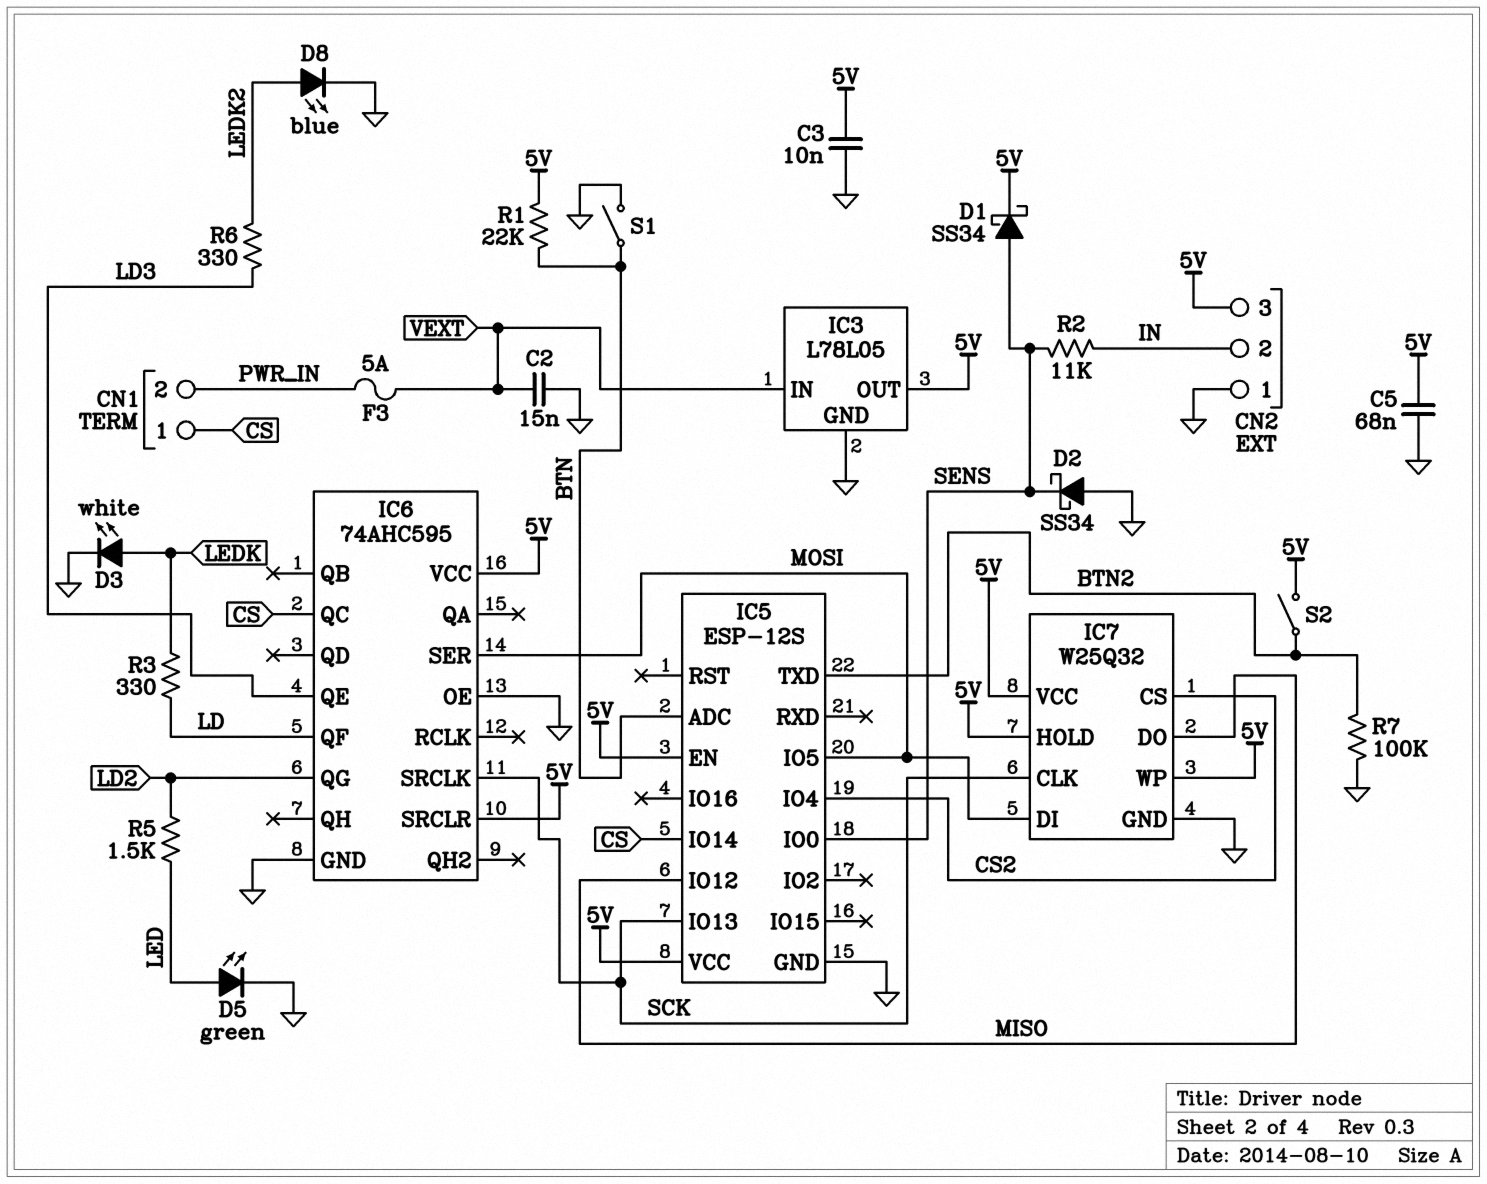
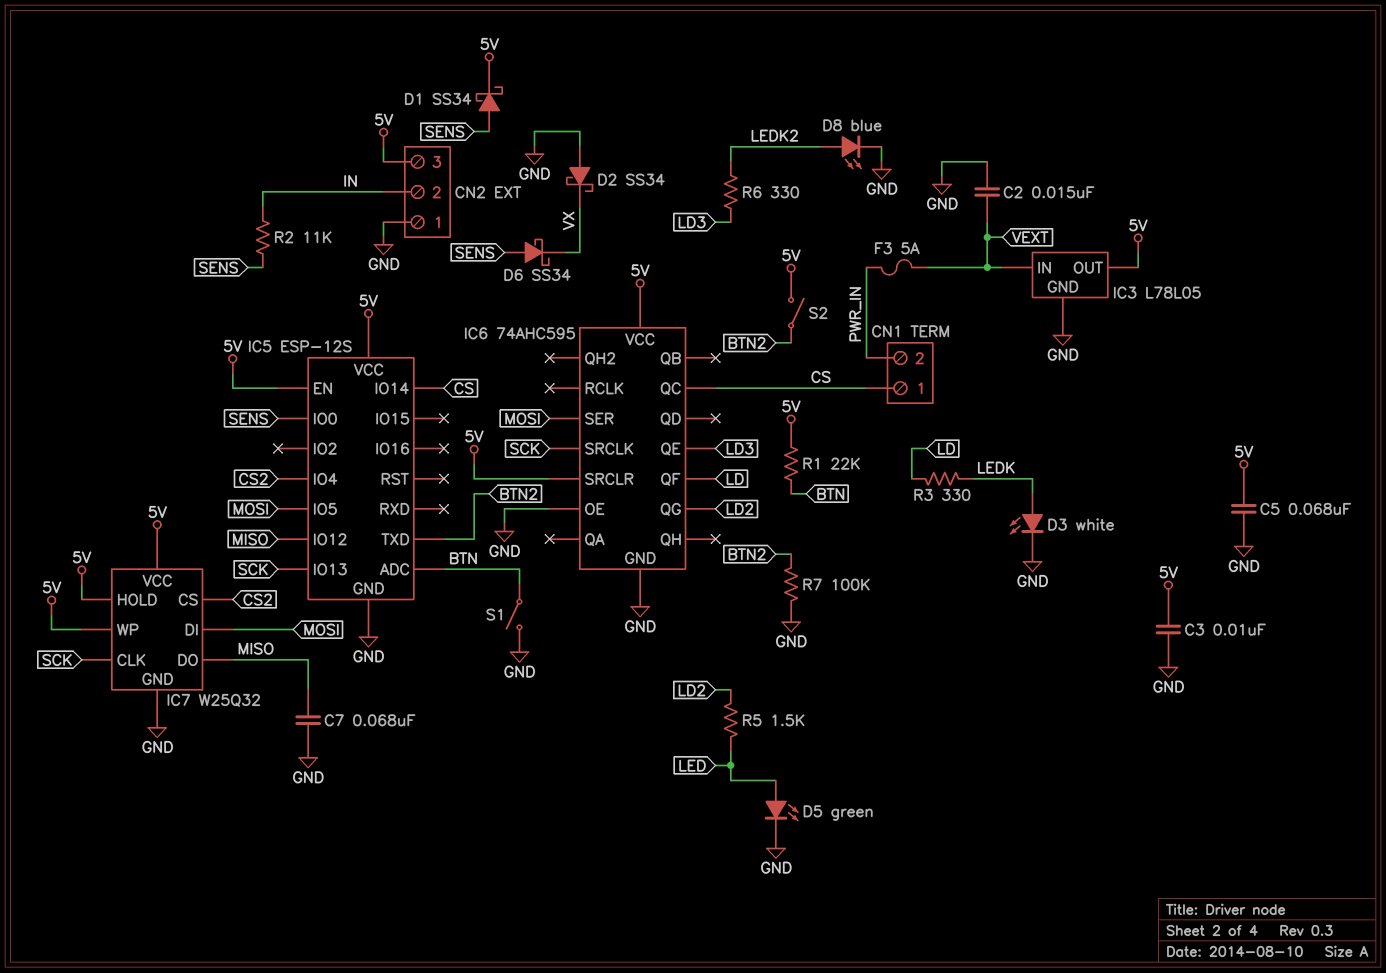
C7: none -> 68nF (GND, MISO)
D2: schottky SS34 (A GND, K SENS) -> schottky SS34 (A GND, K VX)
D6: none -> schottky SS34 (A SENS, K VX)

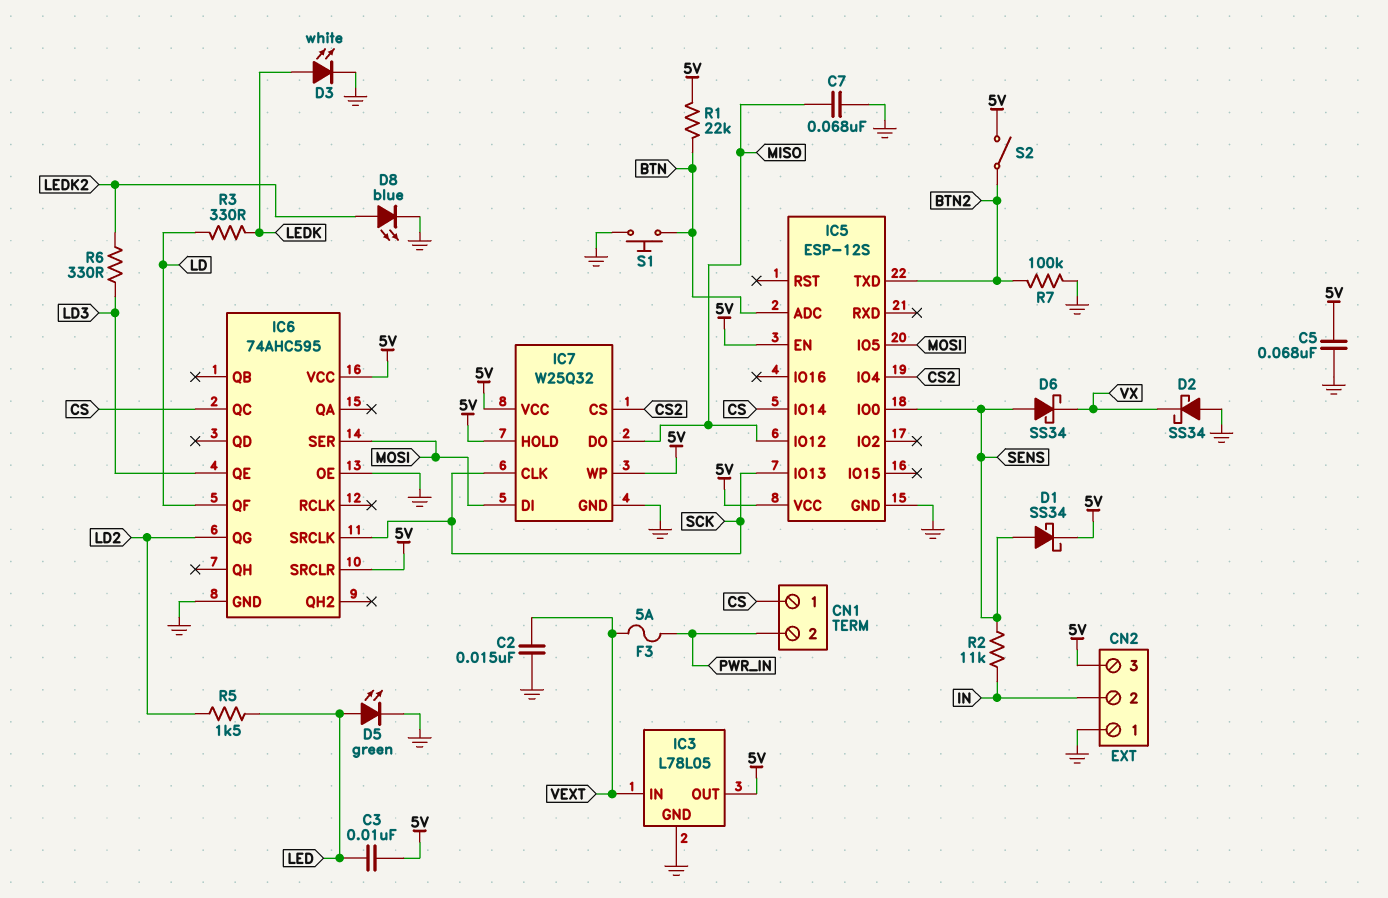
C3: 10nF (5V, GND) -> 10nF (5V, LED)
S1: switch (BTN, GND) -> button (BTN, GND)

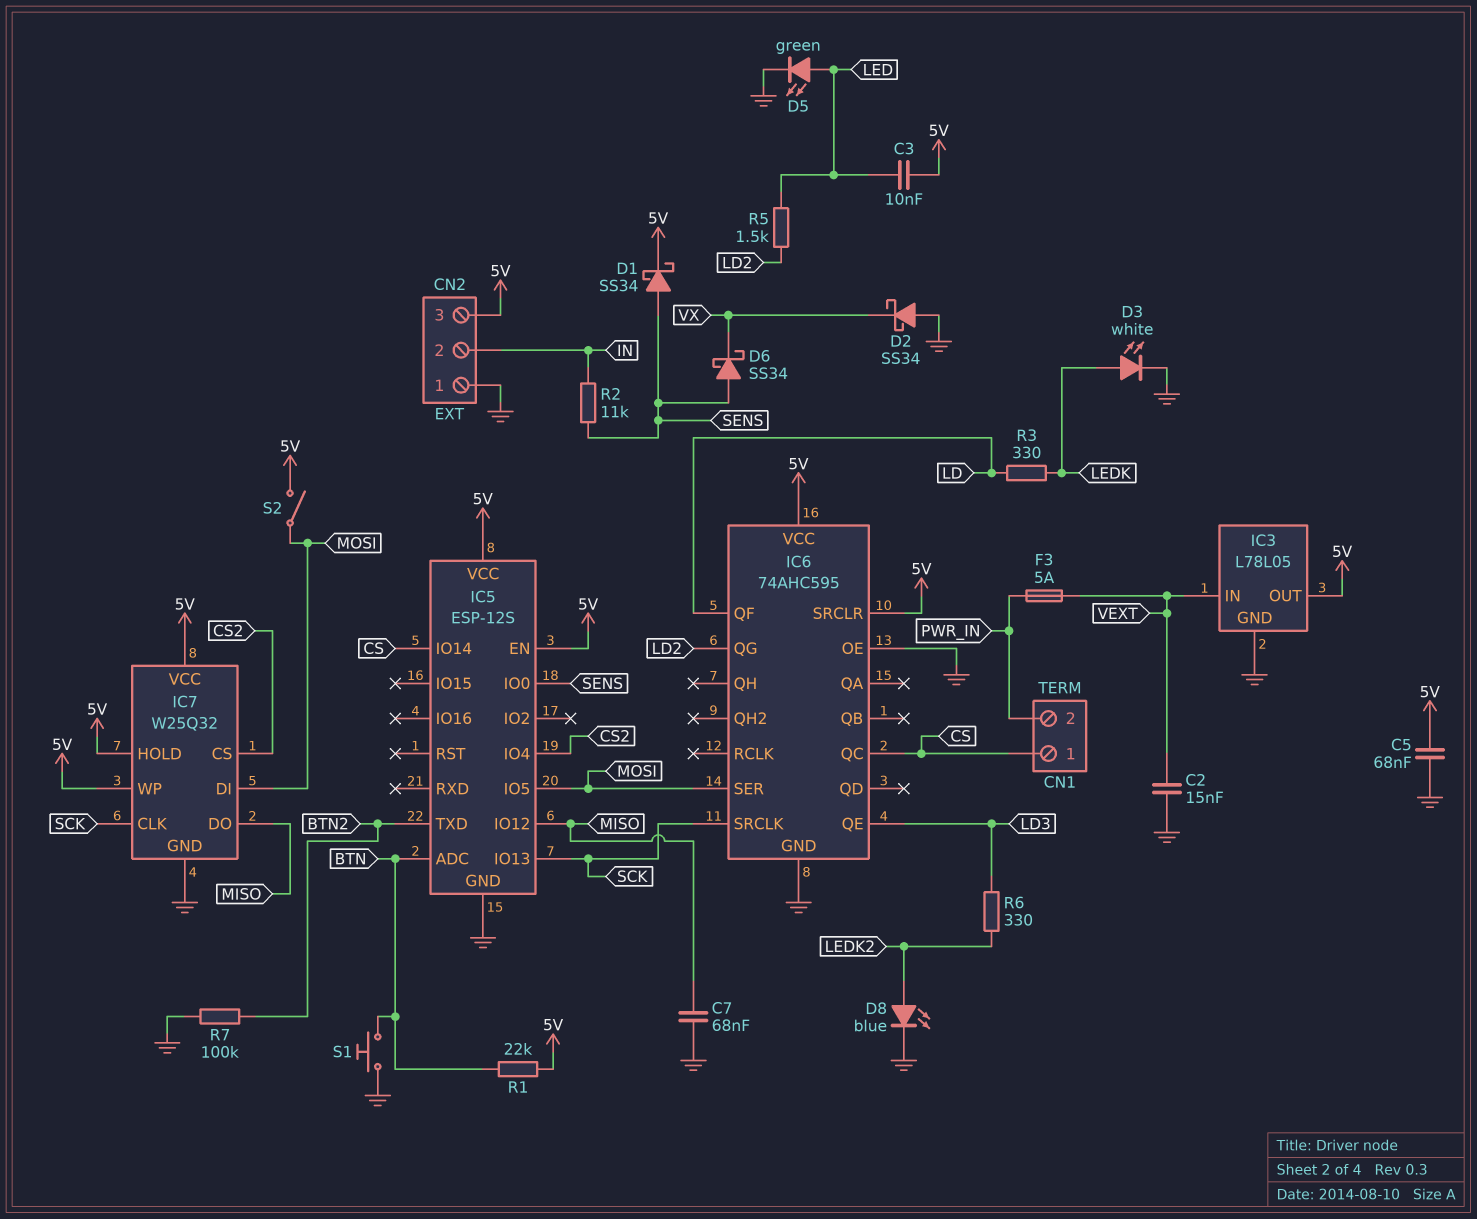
S2: switch (5V, BTN2) -> switch (5V, MOSI)

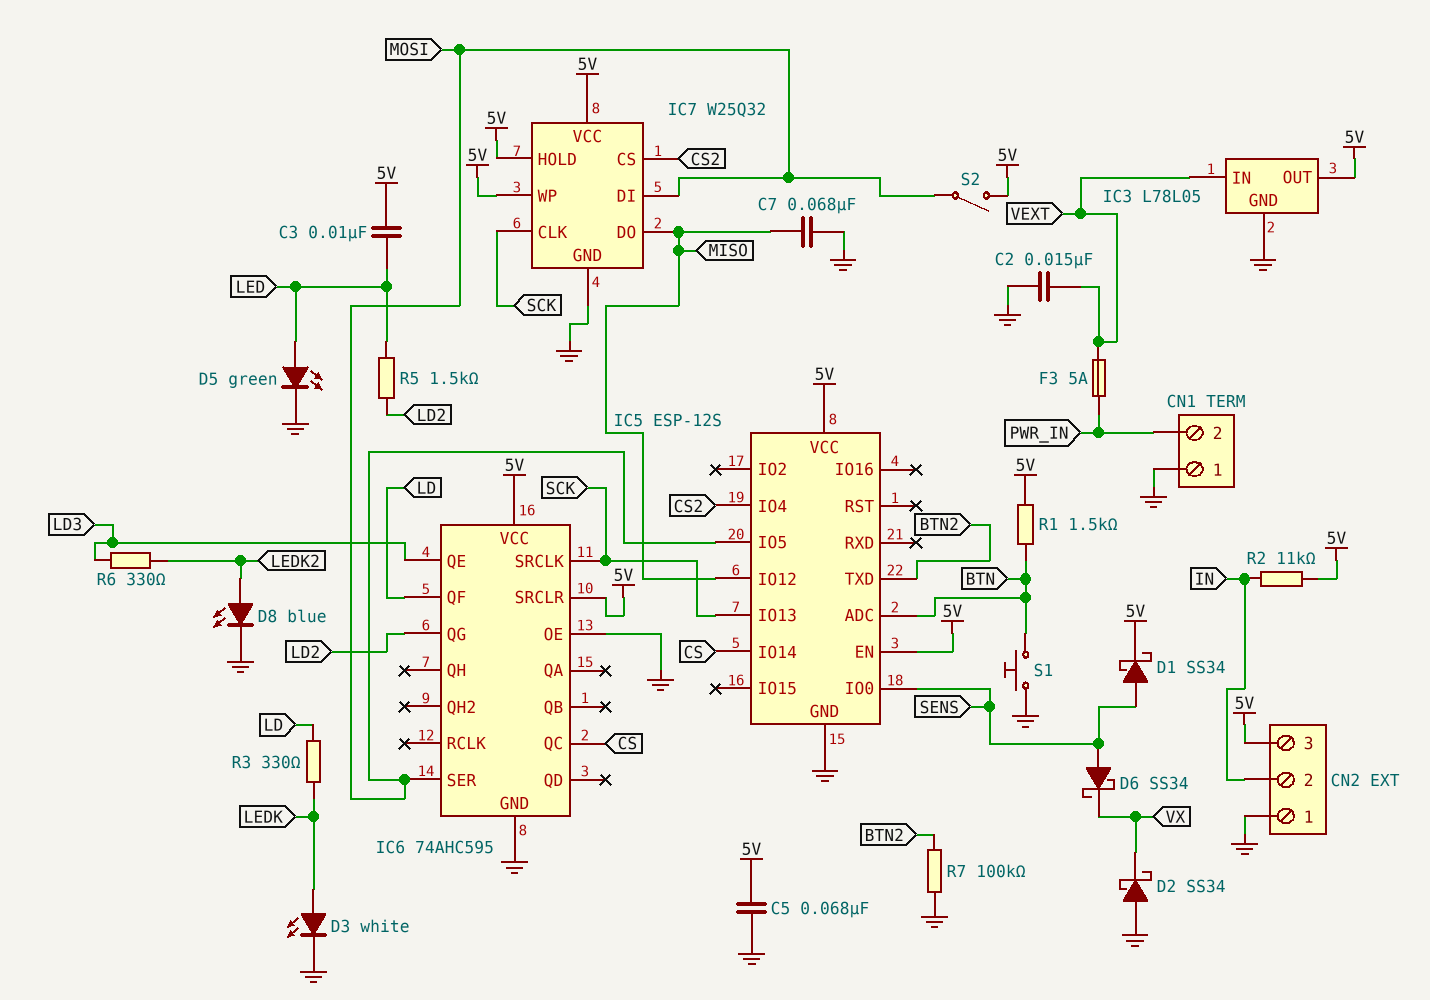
CN1 pin 1: CS -> GND
R1: 22k (5V, BTN) -> 1.5k (5V, BTN)
R2: 11k (IN, SENS) -> 11k (5V, IN)

